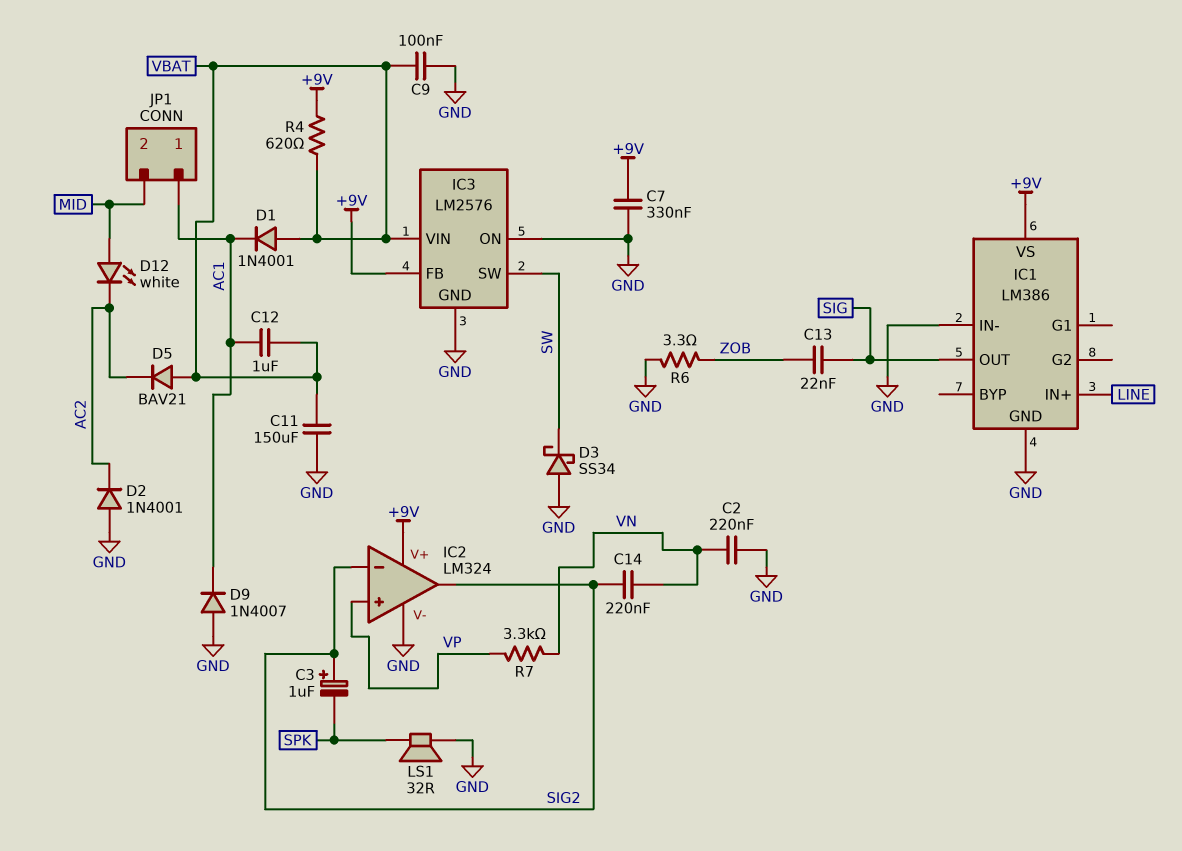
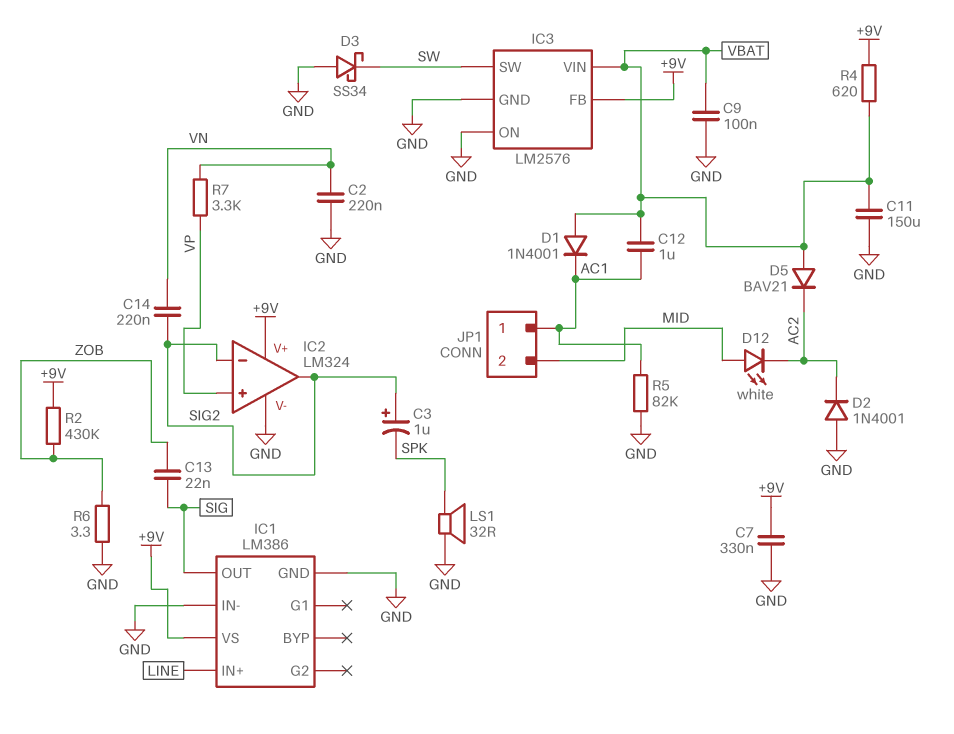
D9: diode 1N4007 (A GND, K AC1) -> none
R2: none -> 430k (+9V, ZOB)
R5: none -> 82k (AC1, GND)

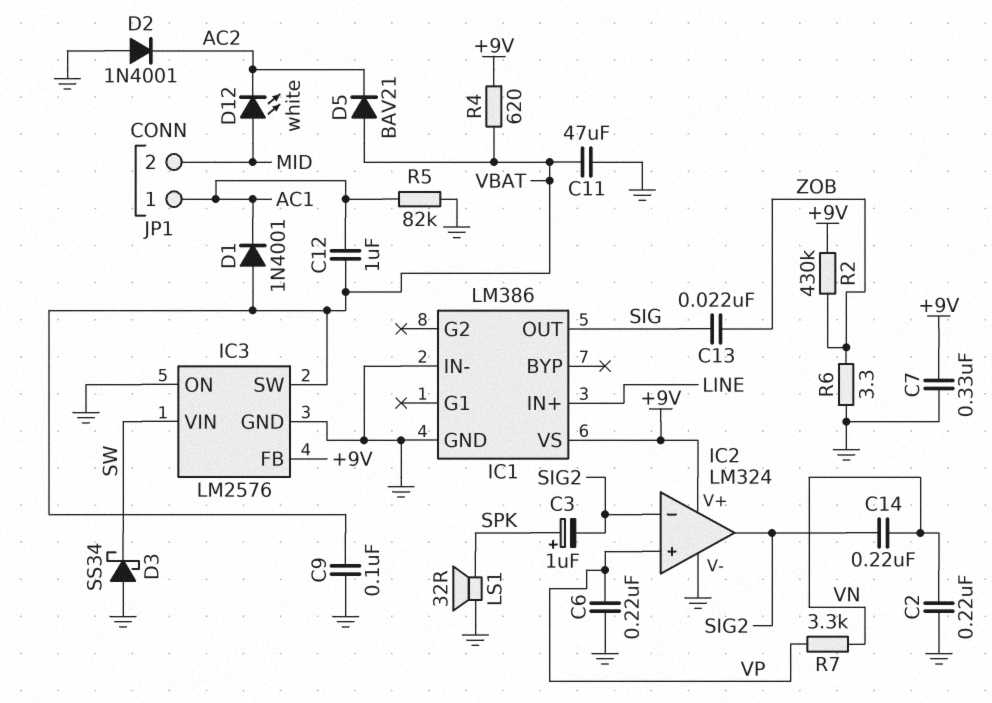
C3: 1uF (plus SIG2, minus SPK) -> 1uF (plus SPK, minus SIG2)
C6: none -> 220nF (GND, VP)
C11: 150uF (GND, VBAT) -> 47uF (GND, VBAT)
IC3 pin SW: SW -> VBAT
IC3 pin VIN: VBAT -> SW

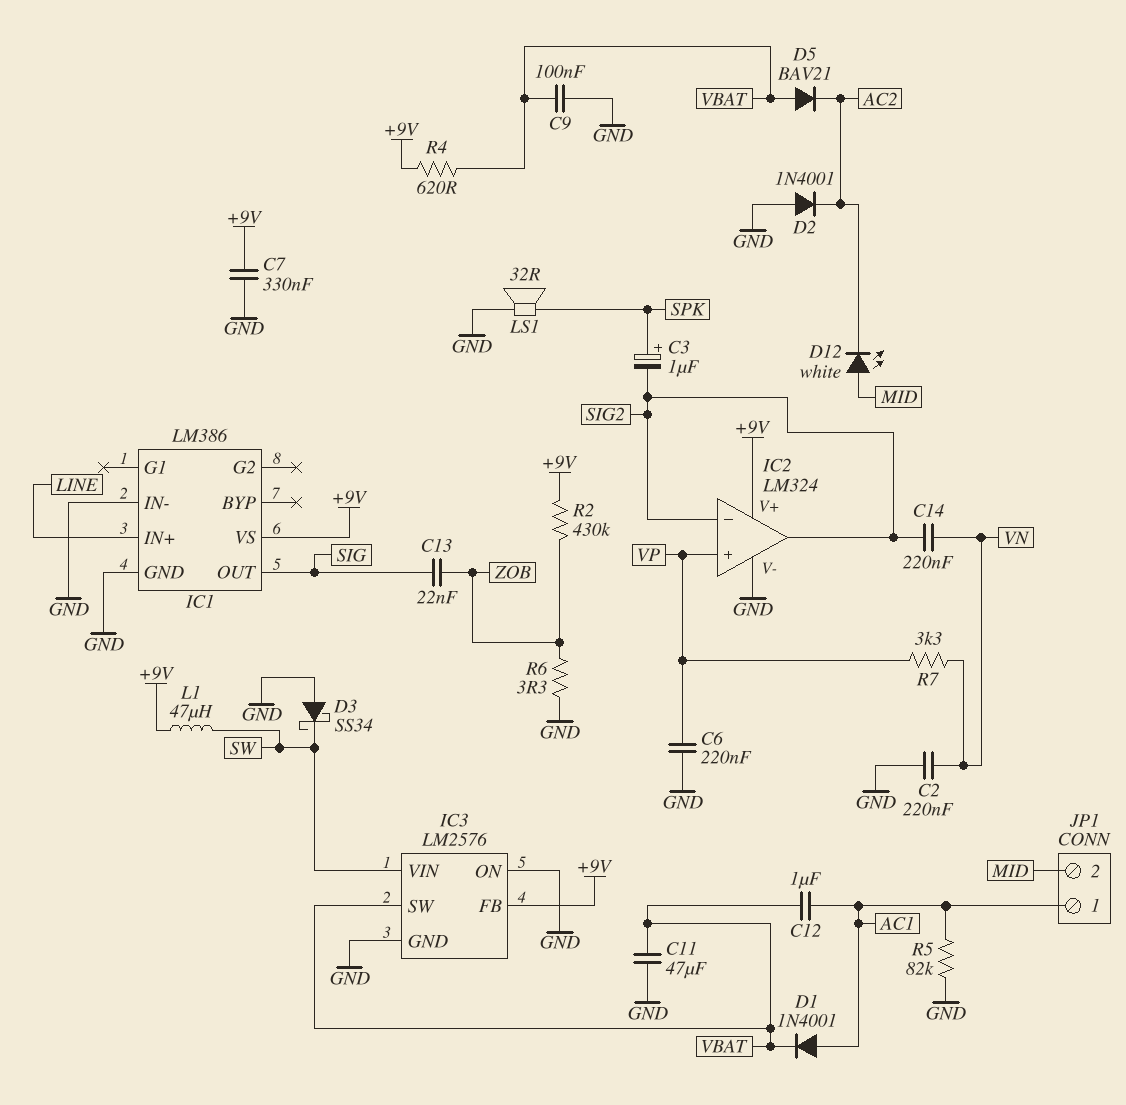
D1: diode 1N4001 (A VBAT, K AC1) -> diode 1N4001 (A AC1, K VBAT)
L1: none -> 47uH (+9V, SW)

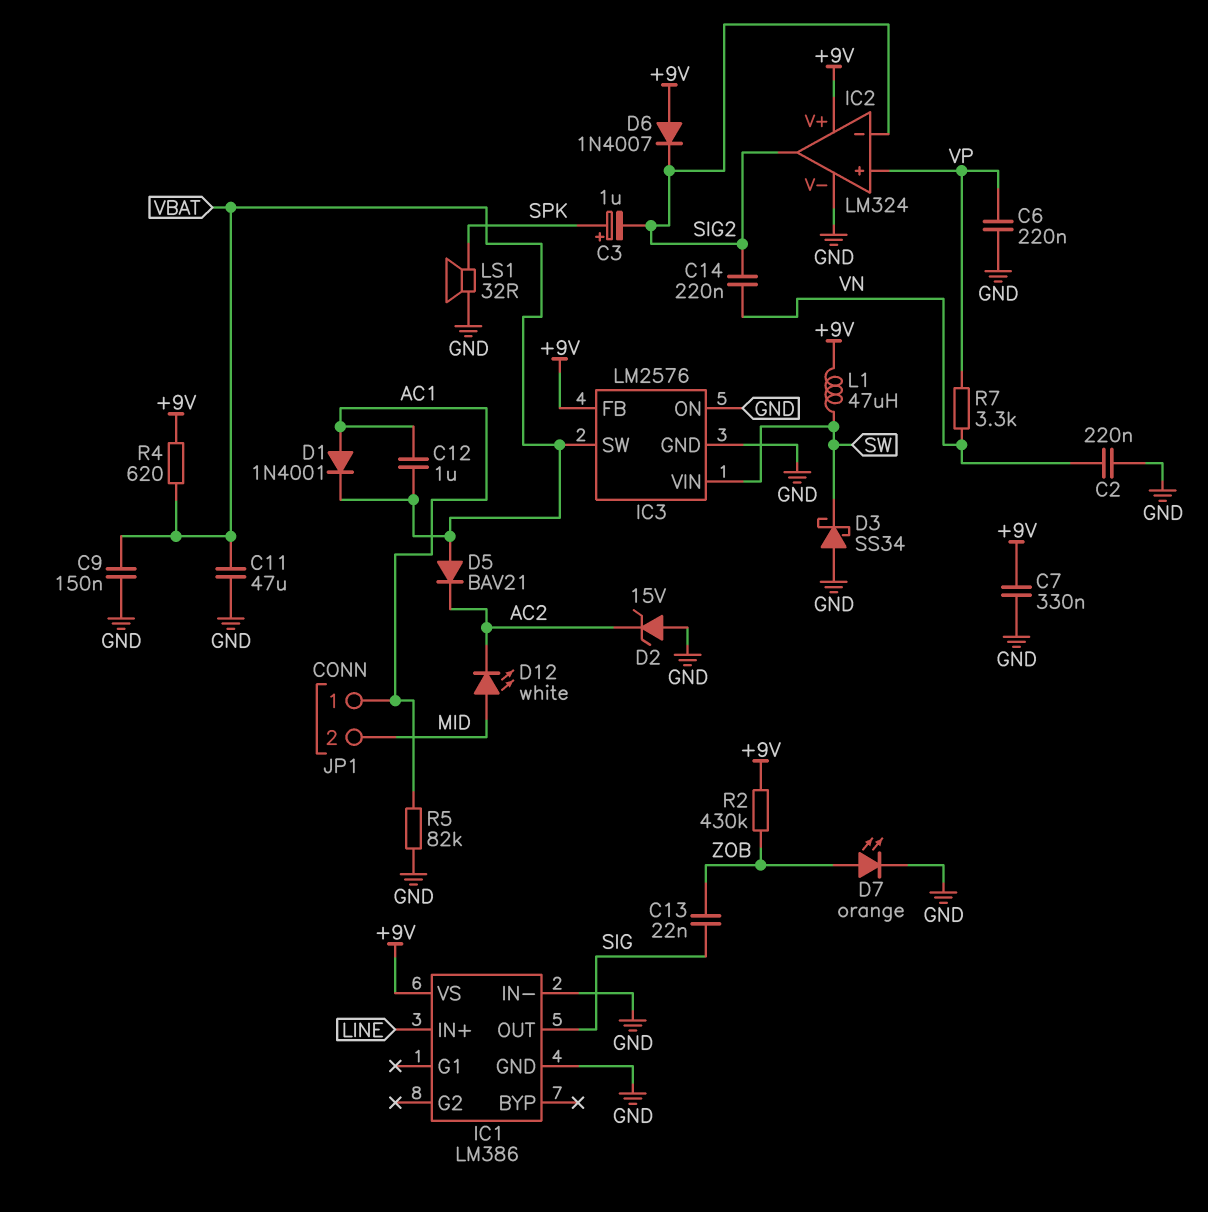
C9: 100nF (GND, VBAT) -> 150nF (GND, VBAT)
D2: diode 1N4001 (A GND, K AC2) -> zener 15V (A GND, K AC2)
D6: none -> diode 1N4007 (A +9V, K SIG2)
D7: none -> LED orange (A ZOB, K GND)
R6: 3.3 (GND, ZOB) -> none

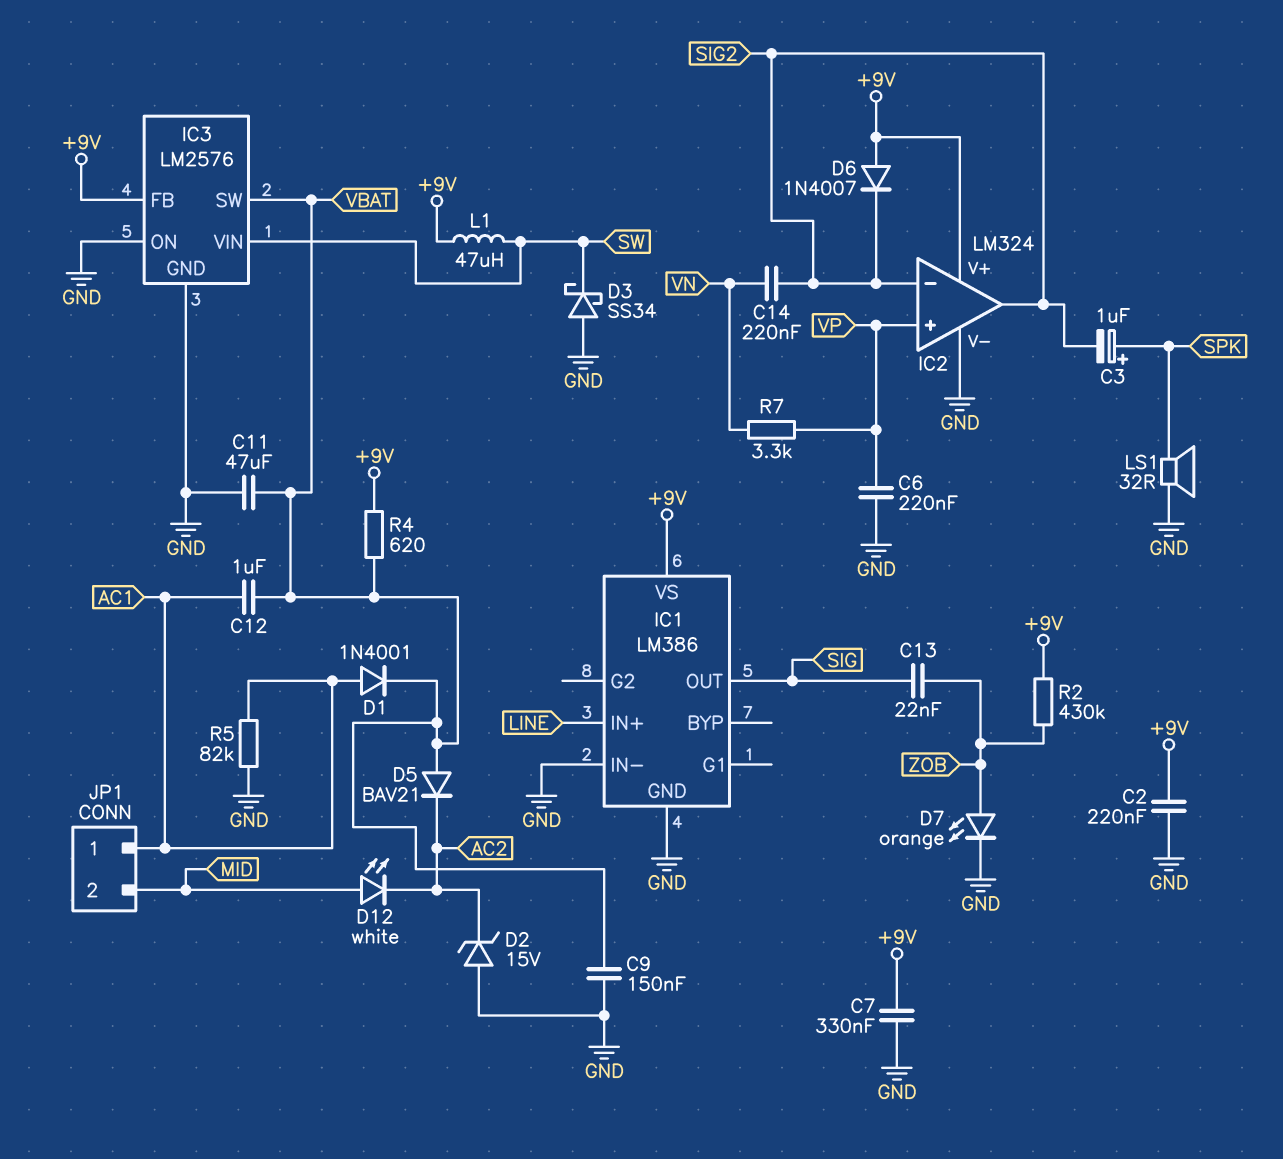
C2: 220nF (GND, VN) -> 220nF (+9V, GND)

